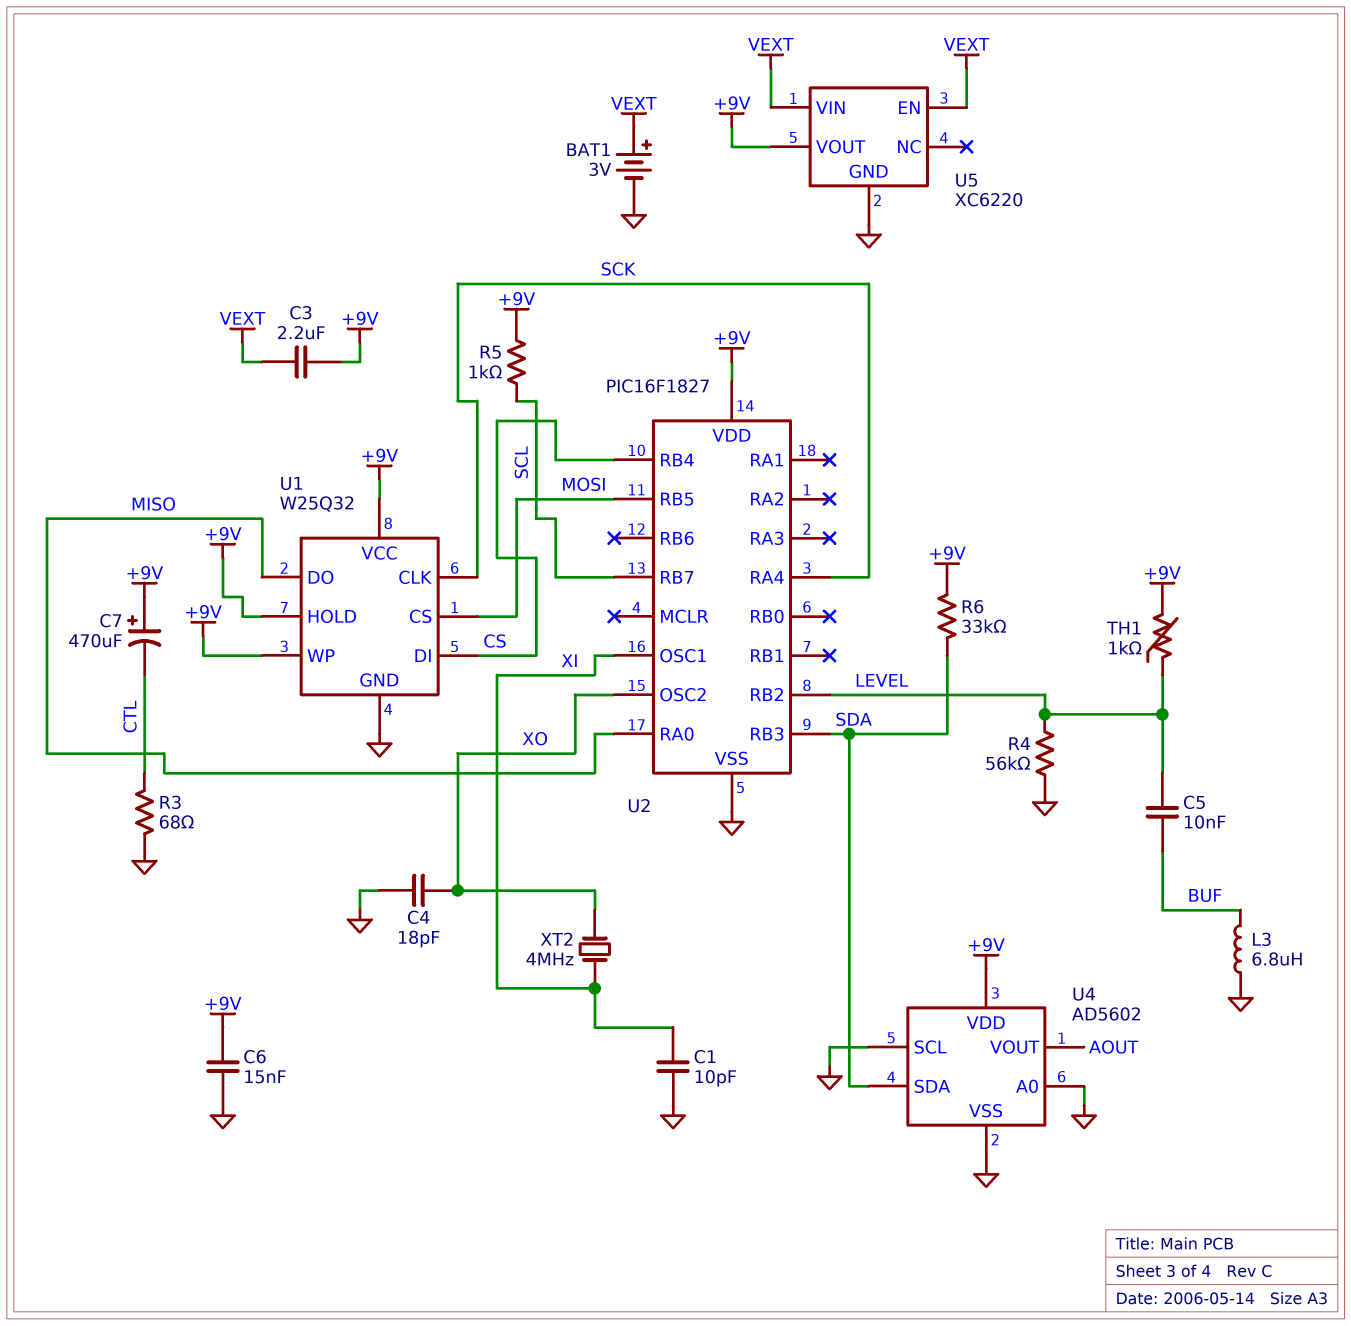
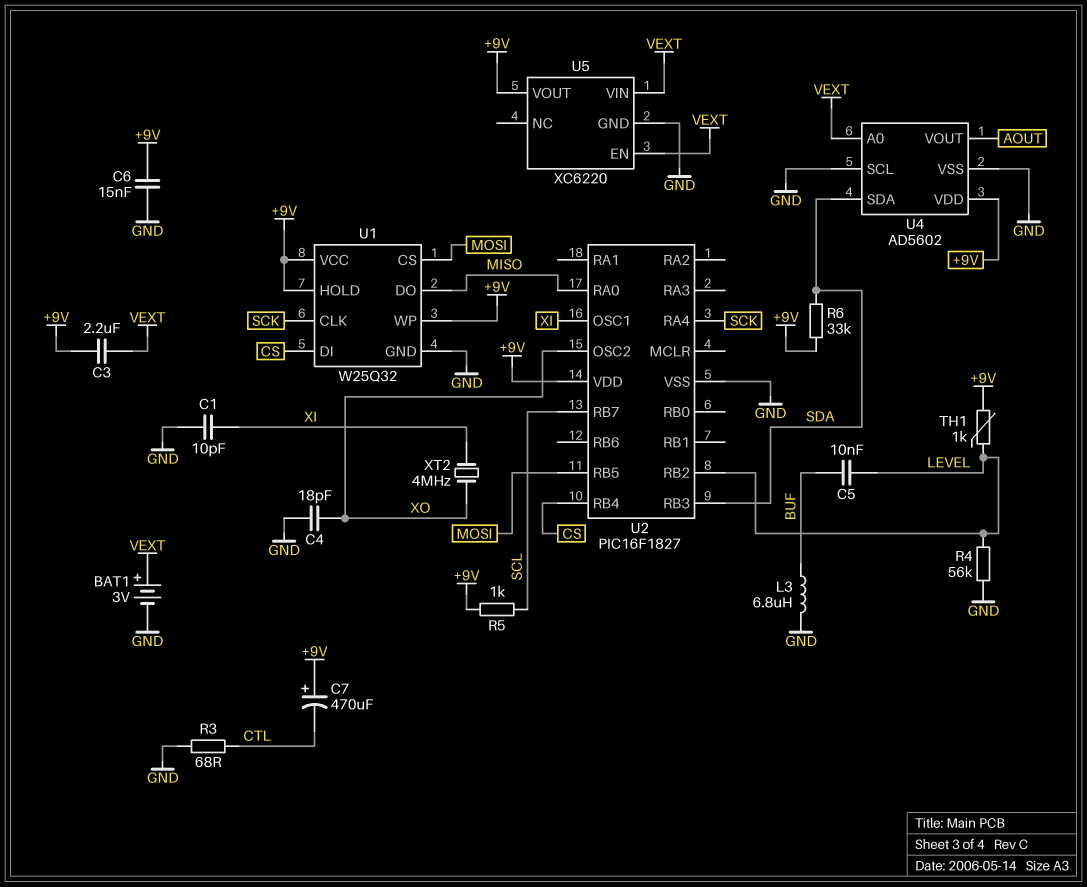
U4 pin A0: GND -> VEXT

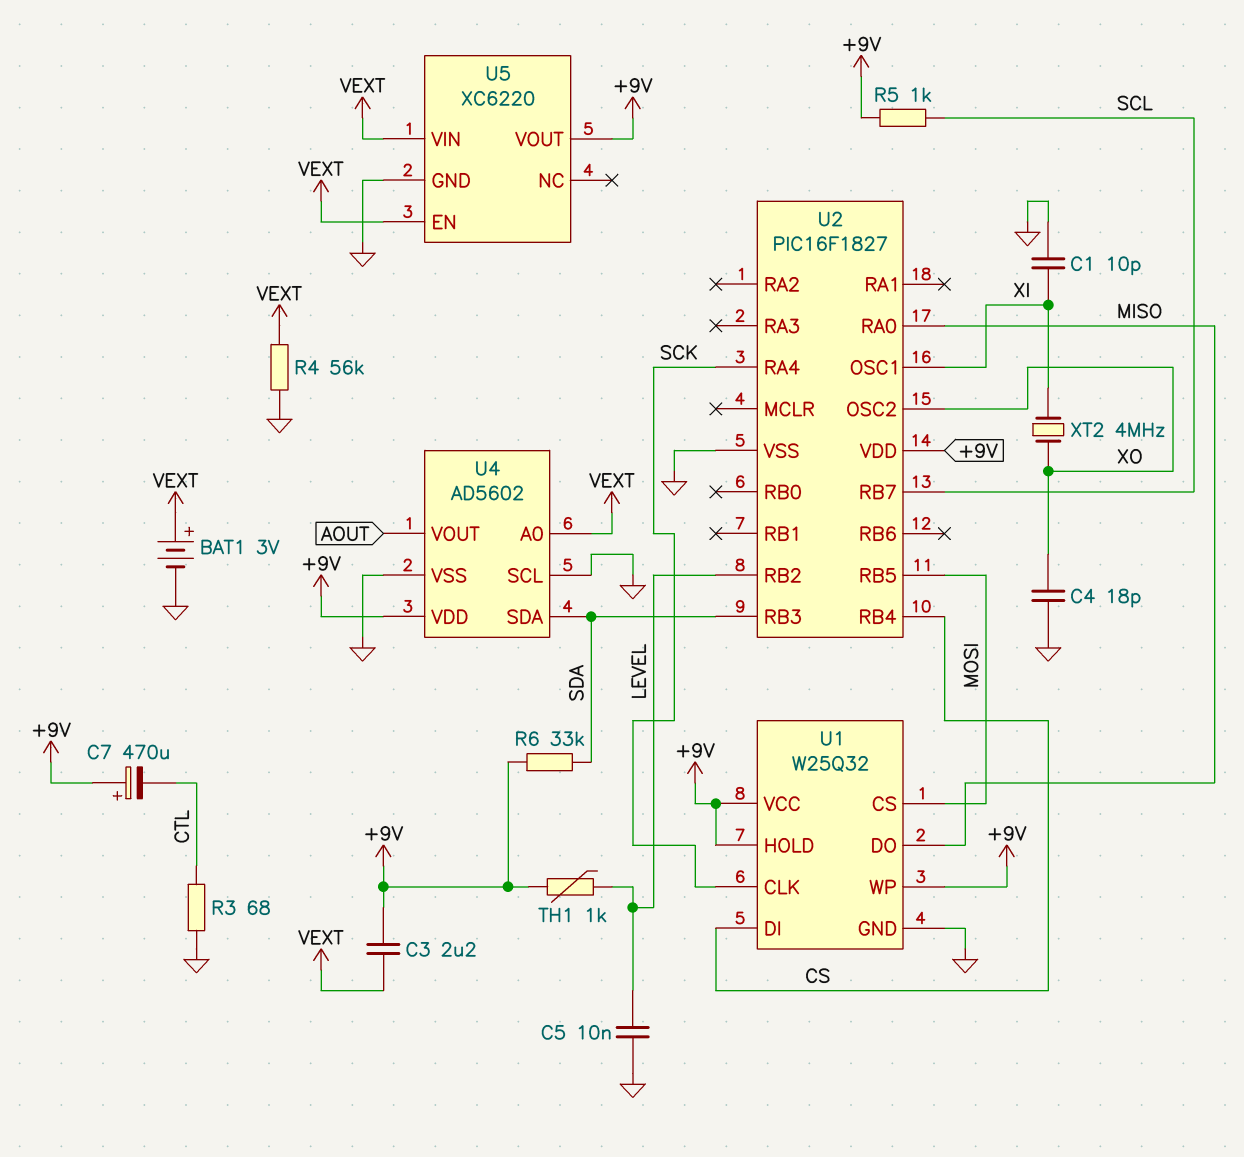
C5: 10nF (BUF, LEVEL) -> 10nF (GND, LEVEL)
C6: 15nF (+9V, GND) -> none
L3: 6.8uH (BUF, GND) -> none
R4: 56k (GND, LEVEL) -> 56k (GND, VEXT)

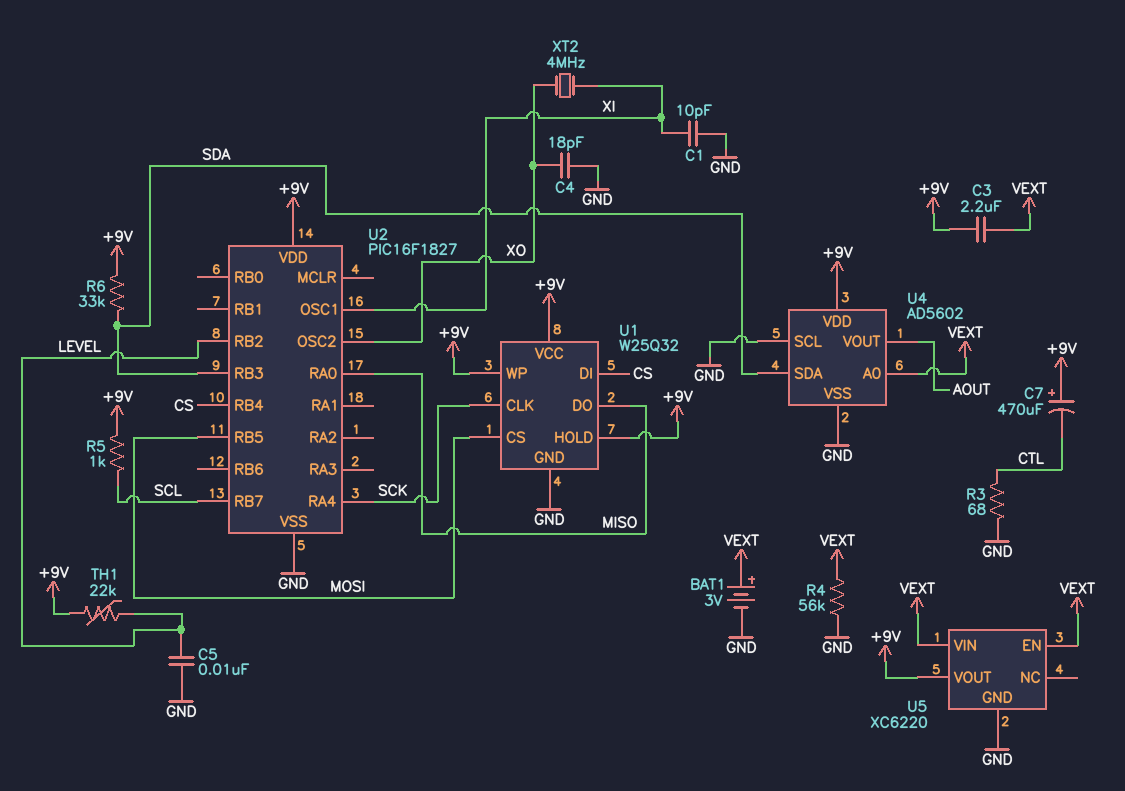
TH1: 1k (+9V, LEVEL) -> 22k (+9V, LEVEL)

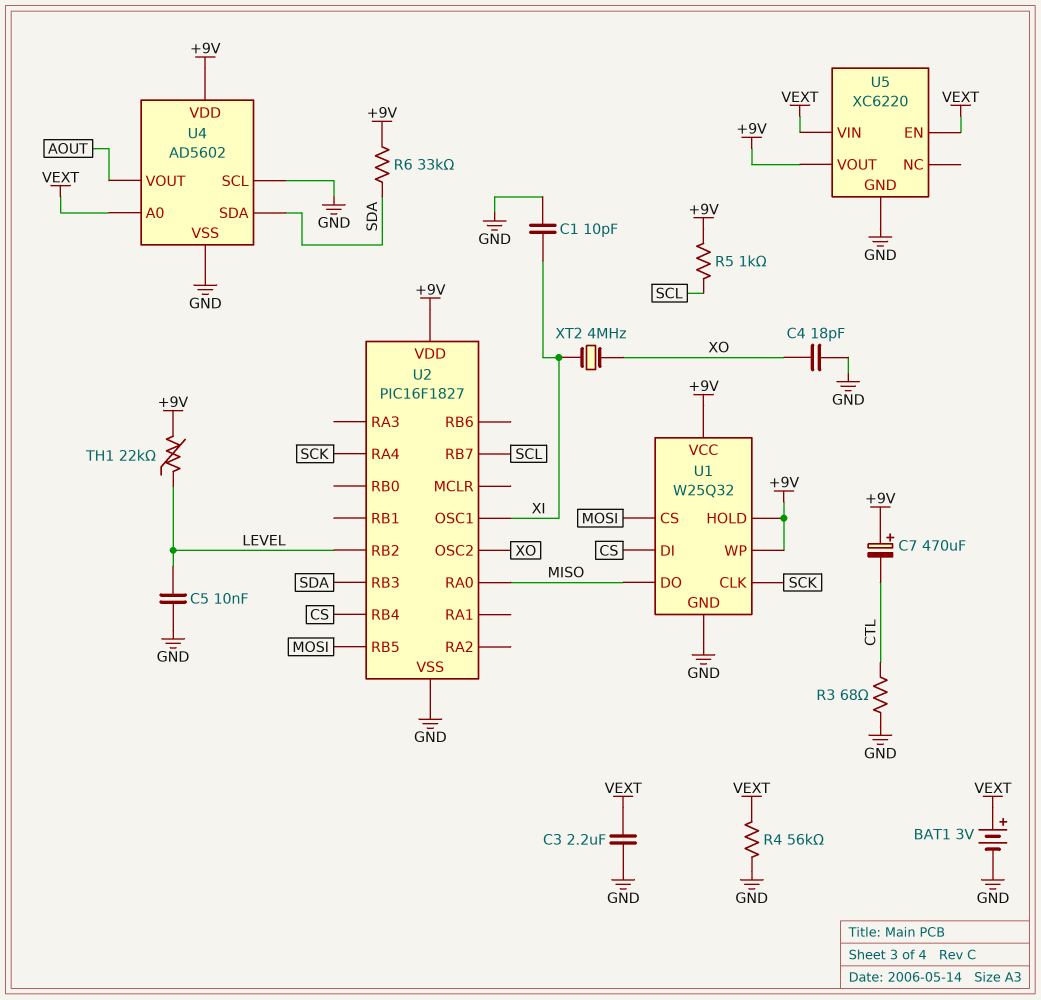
C3: 2.2uF (+9V, VEXT) -> 2.2uF (GND, VEXT)

